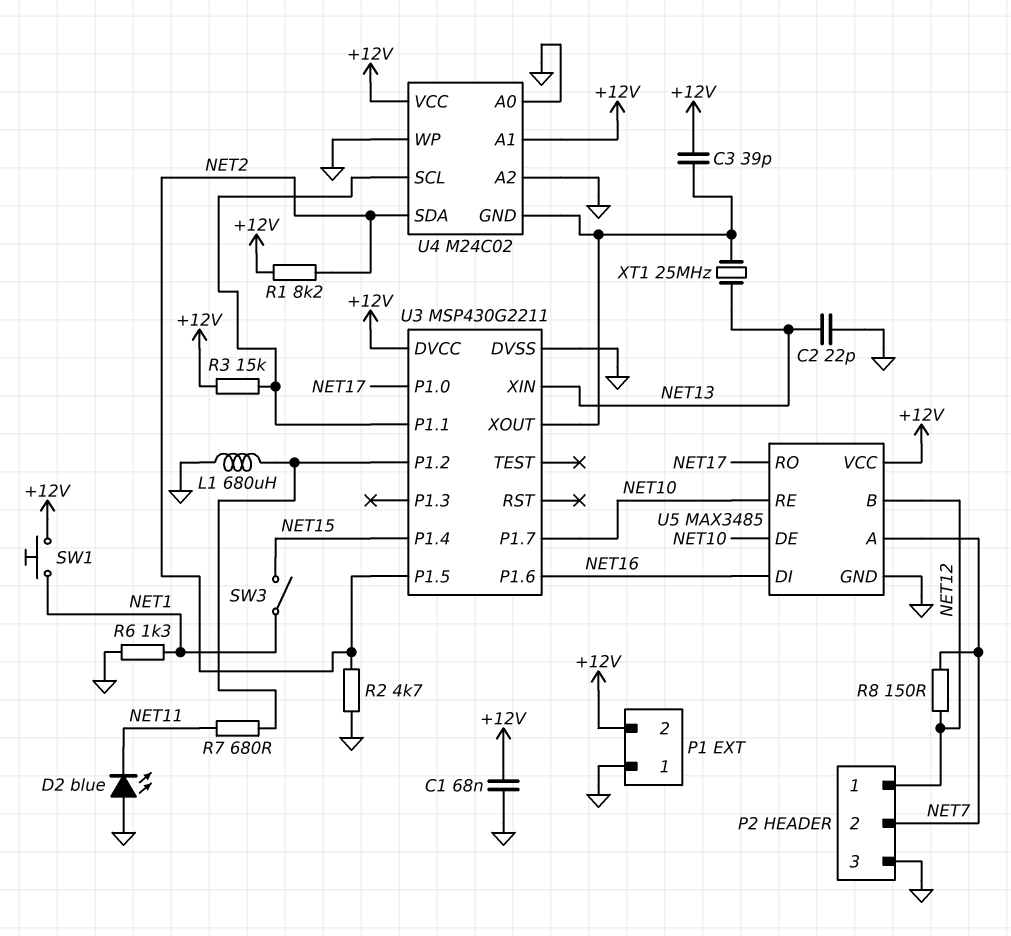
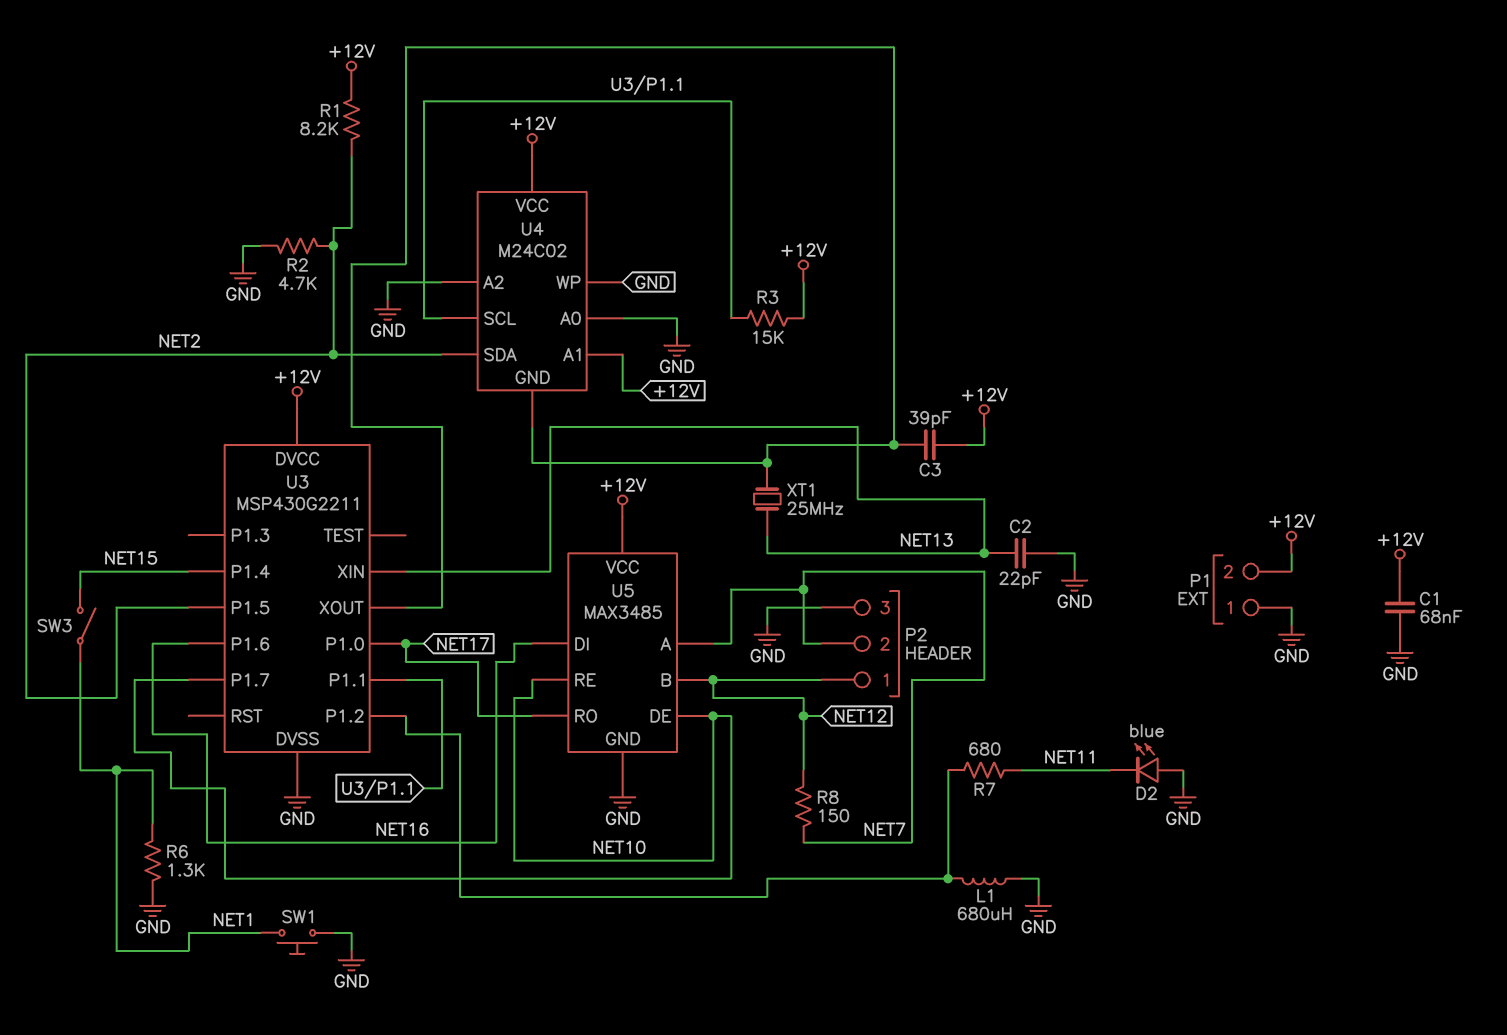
SW1: button (+12V, NET1) -> button (GND, NET1)

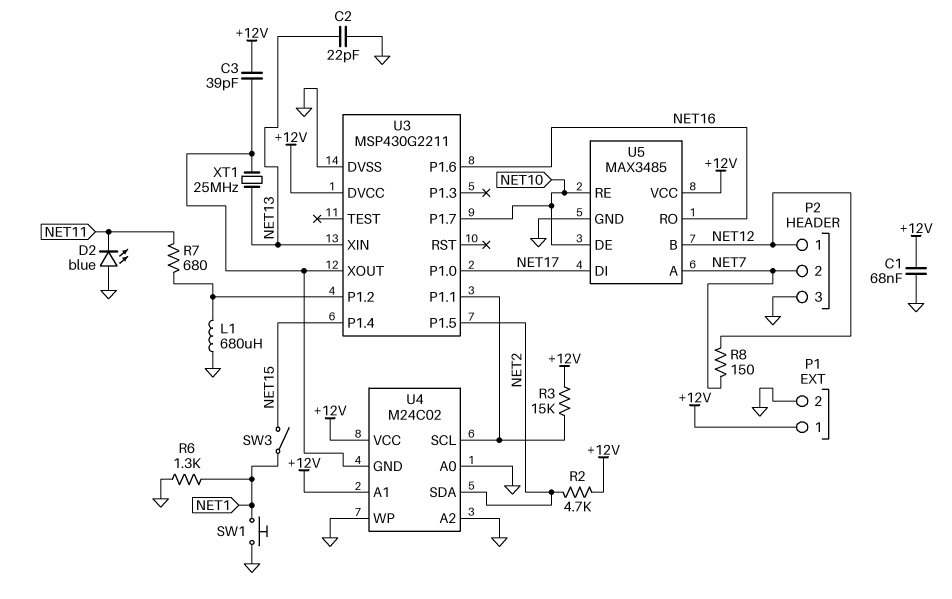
P1 pin 1: GND -> +12V
P1 pin 2: +12V -> GND
R1: 8.2k (+12V, NET2) -> none
R2: 4.7k (GND, NET2) -> 4.7k (+12V, NET2)
U5 pin DI: NET16 -> NET17
U5 pin RO: NET17 -> NET16

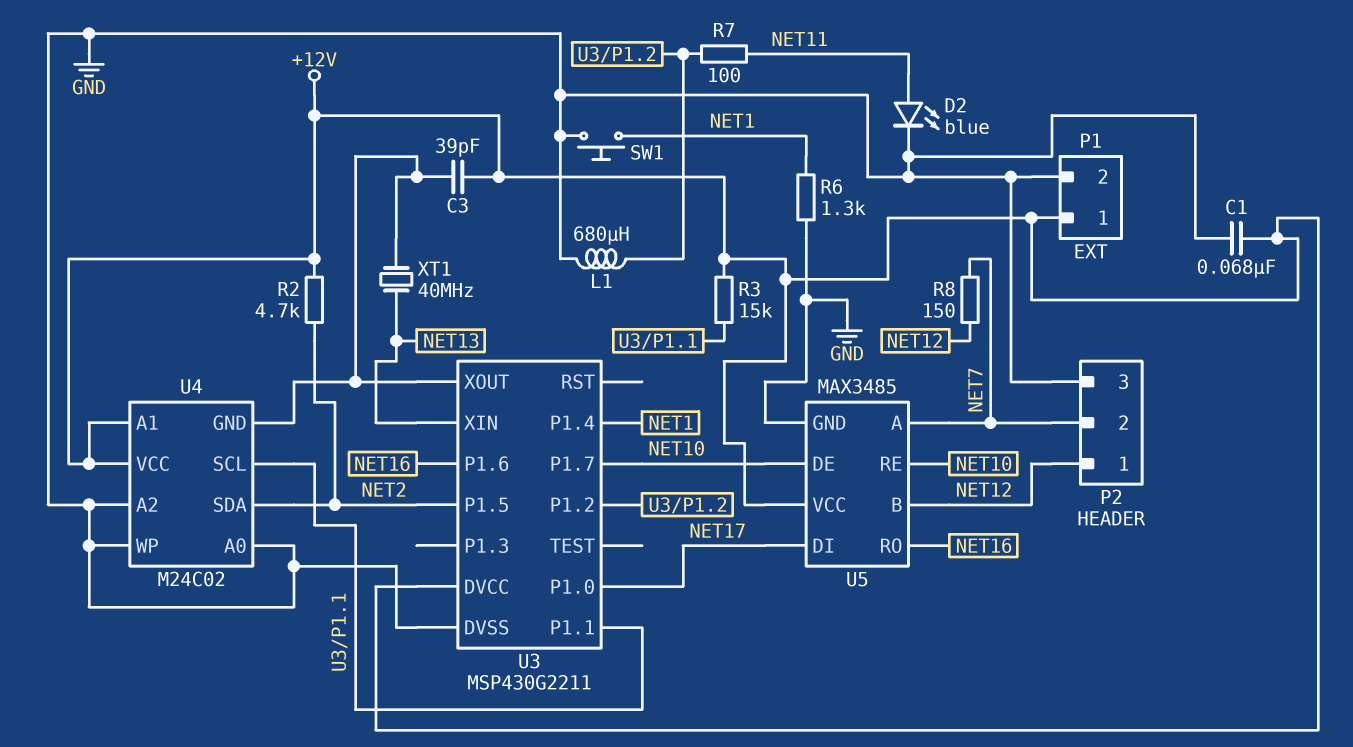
C2: 22pF (GND, NET13) -> none
D2: LED blue (A GND, K NET11) -> LED blue (A NET11, K GND)
R7: 680 (NET11, U3/P1.2) -> 100 (NET11, U3/P1.2)
SW3: switch (NET1, NET15) -> none
U3 pin P1.4: NET15 -> NET1
XT1: 25MHz (NET13, U3/XOUT) -> 40MHz (NET13, U3/XOUT)

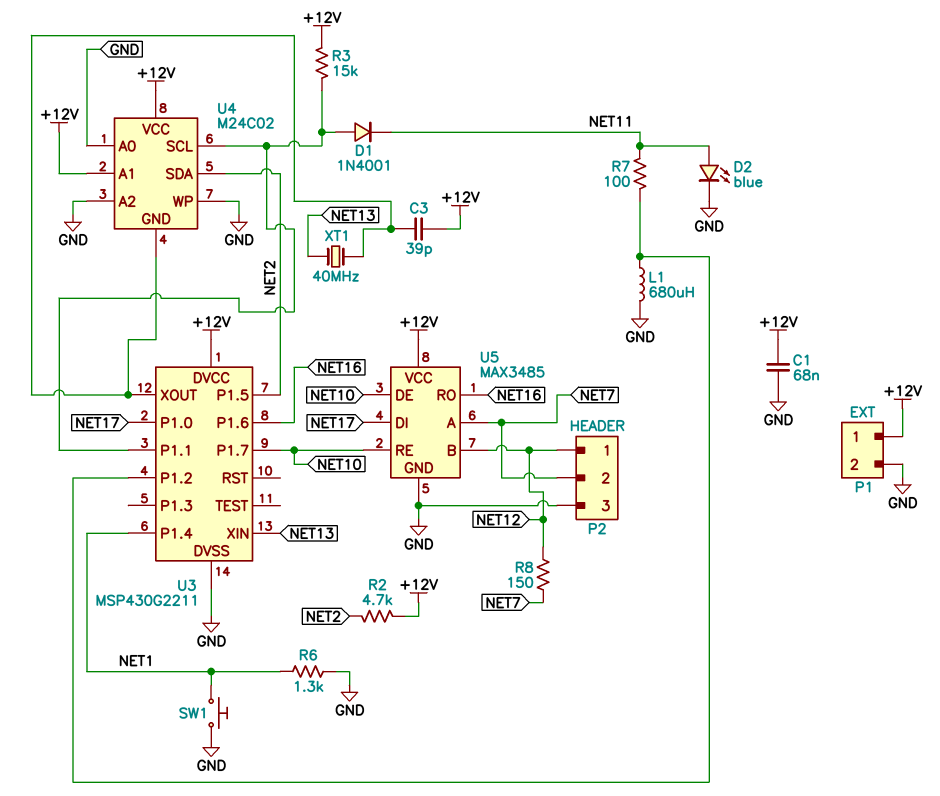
D1: none -> diode 1N4001 (A U3/P1.1, K NET11)

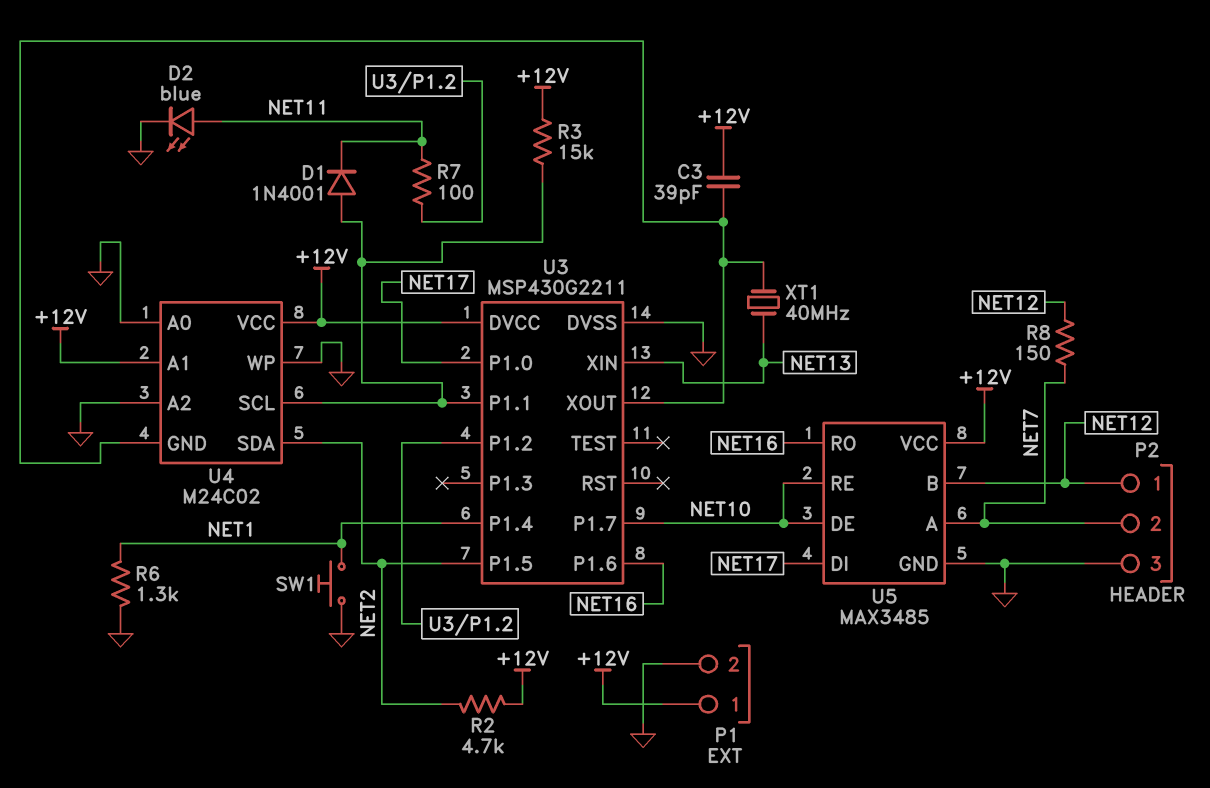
C1: 68nF (+12V, GND) -> none
L1: 680uH (GND, U3/P1.2) -> none

